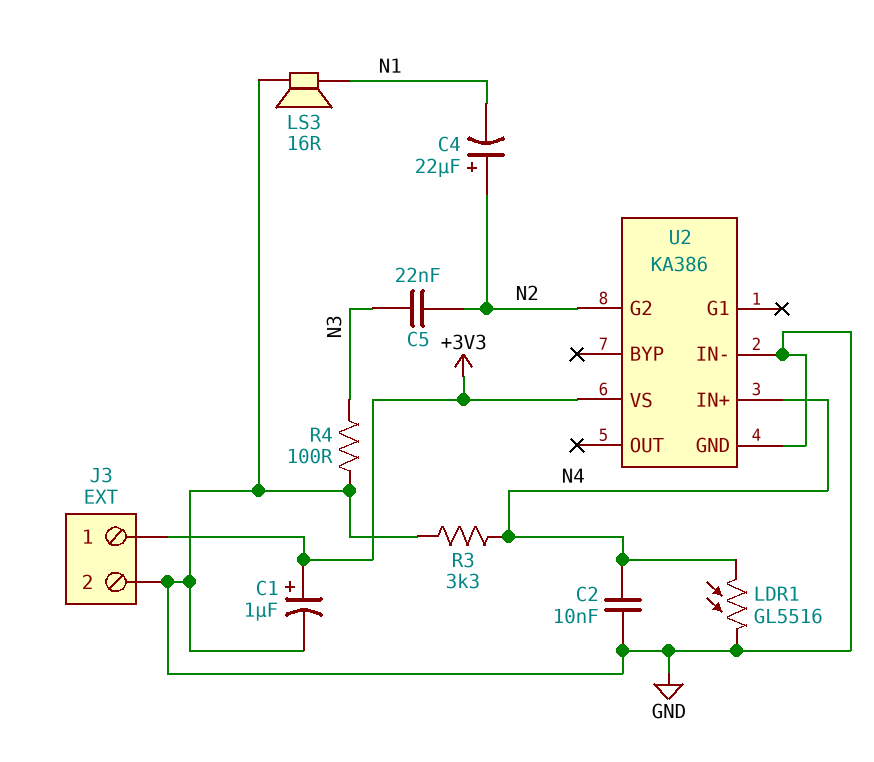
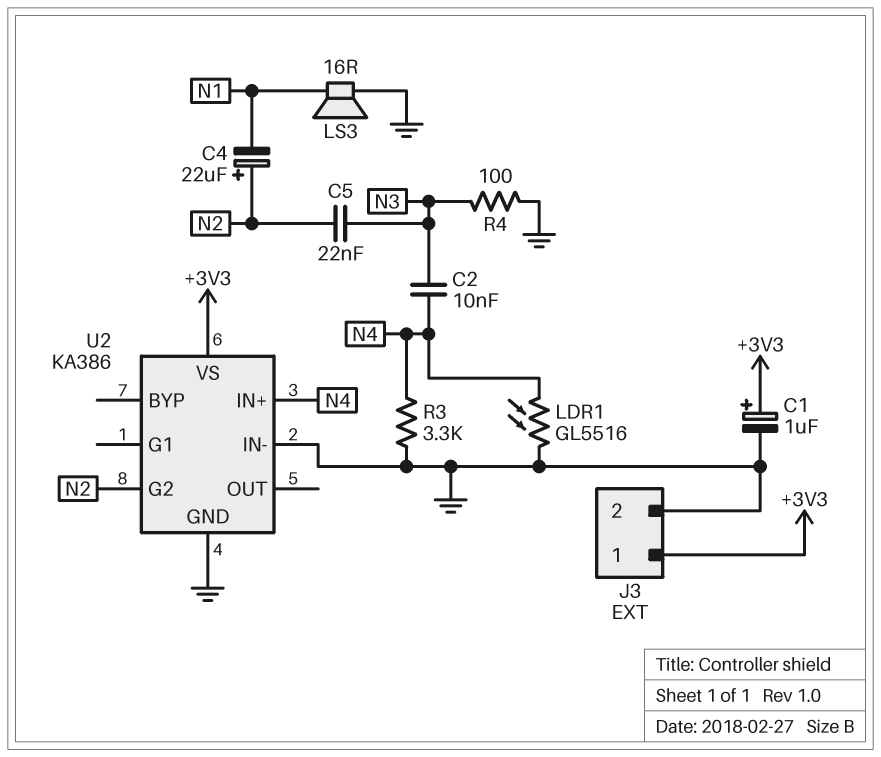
C2: 10nF (GND, N4) -> 10nF (N3, N4)

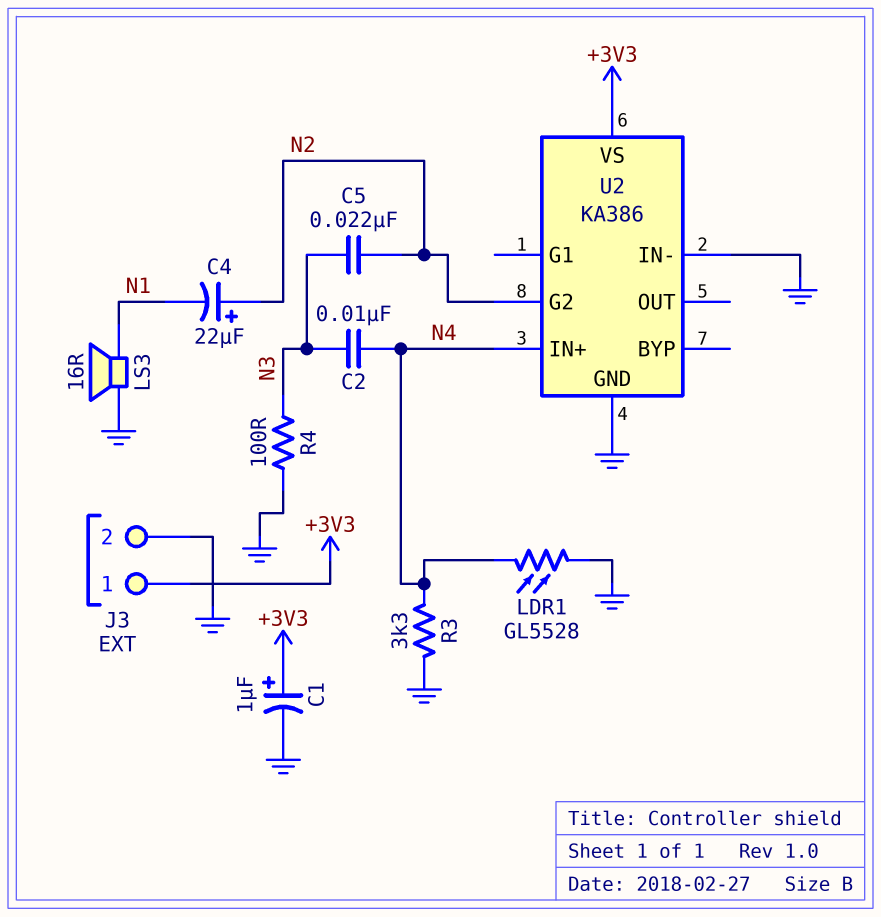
LDR1: GL5516 (GND, N4) -> GL5528 (GND, N4)

